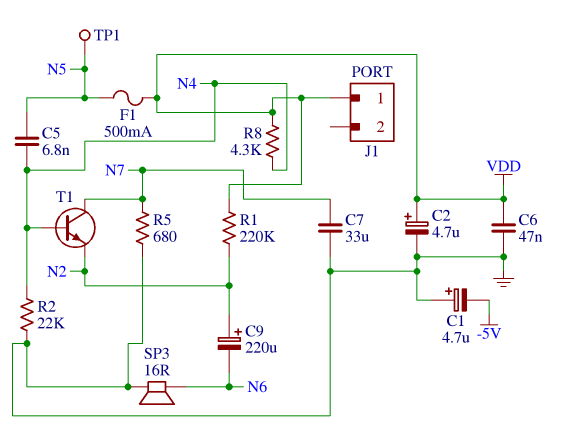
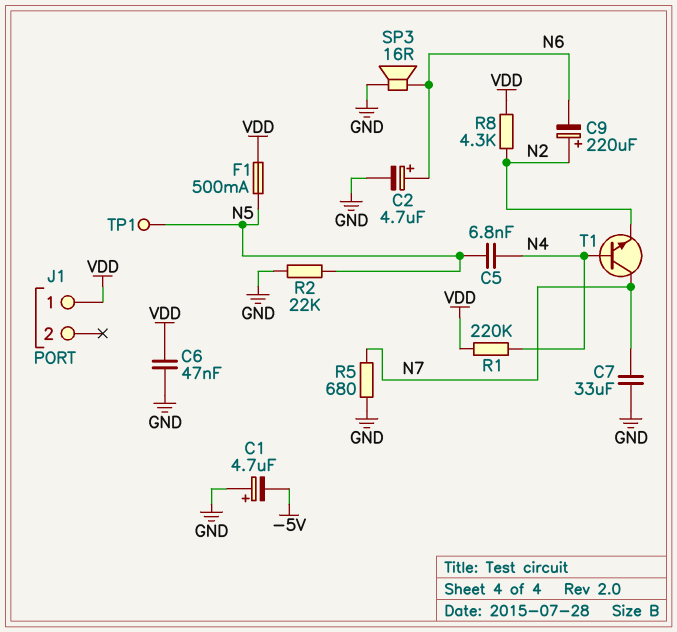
C2: 4.7uF (plus VDD, minus GND) -> 4.7uF (plus N6, minus GND)
R1: 220k (N2, VDD) -> 220k (N4, VDD)
R2: 22k (GND, N4) -> 22k (GND, N5)
R8: 4.3k (N4, VDD) -> 4.3k (N2, VDD)

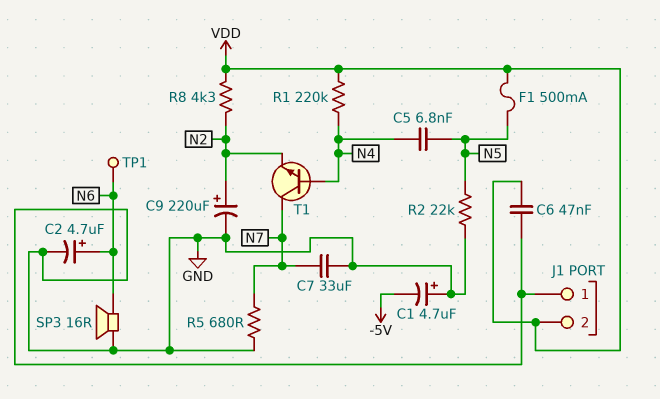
C9: 220uF (plus N2, minus N6) -> 220uF (plus N2, minus GND)
J1 pin 1: VDD -> GND
J1 pin 2: none -> VDD
TP1: test point (N5) -> test point (N6)

